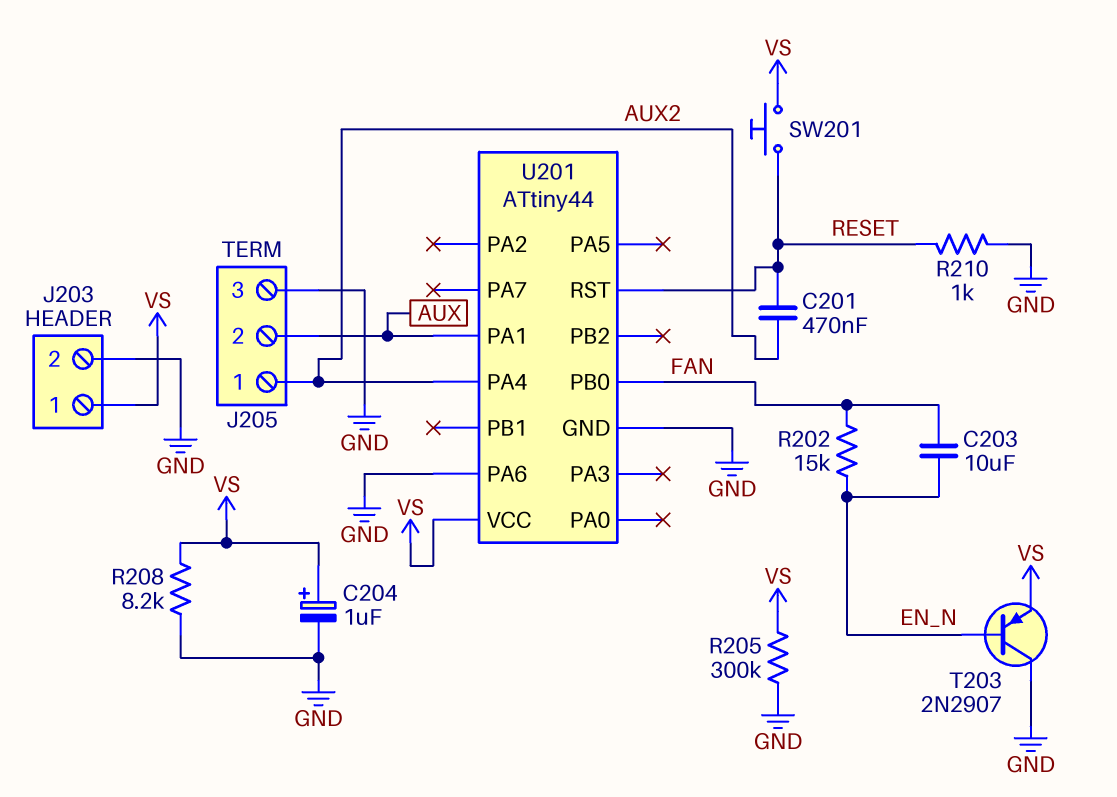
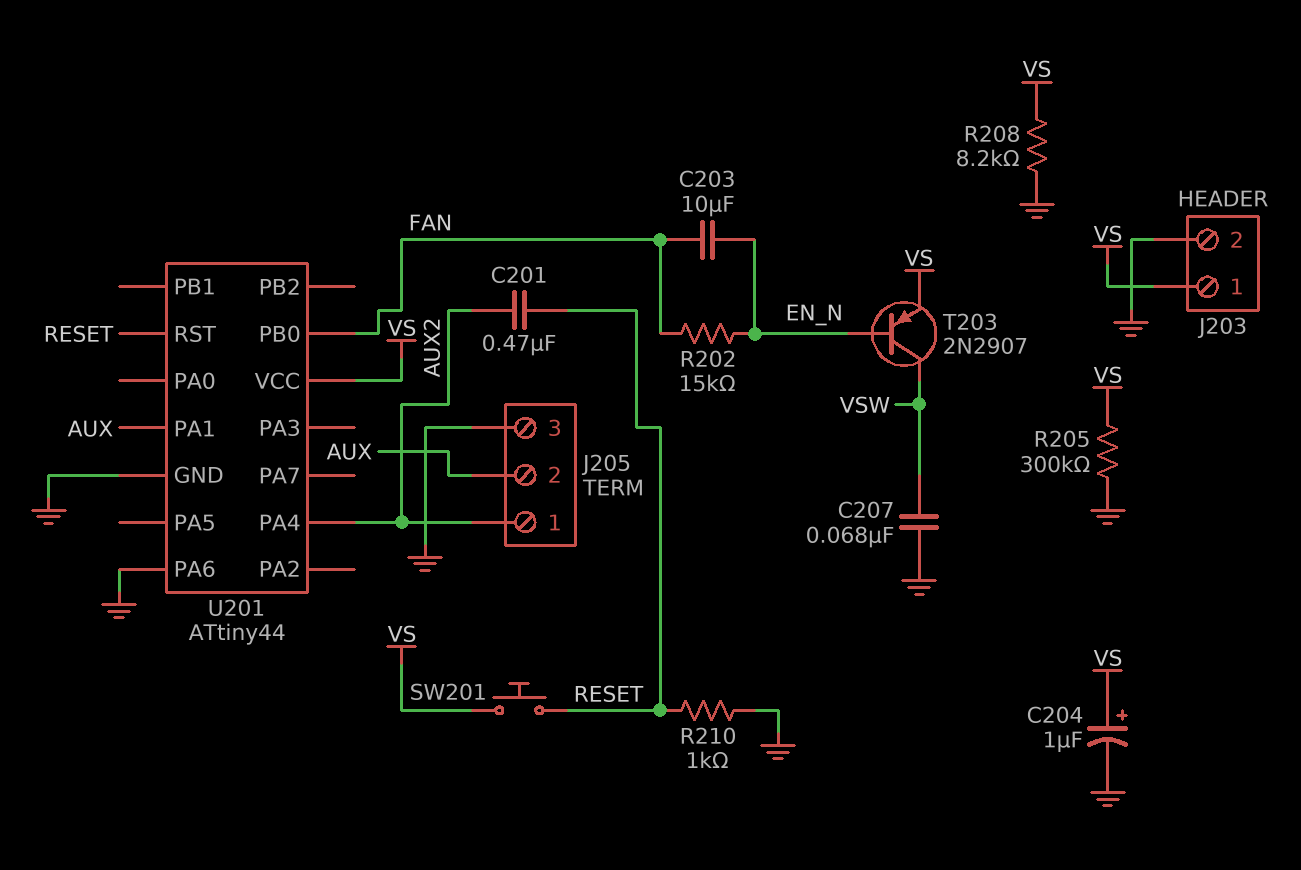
C207: none -> 68nF (GND, VSW)
T203: PNP 2N2907 (B EN_N, C GND, E VS) -> PNP 2N2907 (B EN_N, C VSW, E VS)

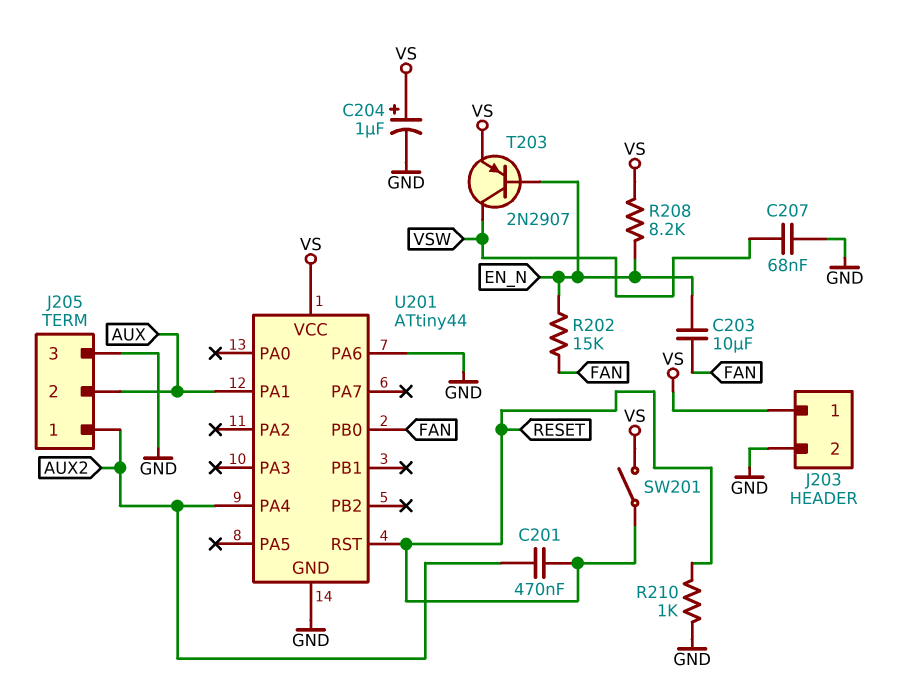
R205: 300k (GND, VS) -> none
R208: 8.2k (GND, VS) -> 8.2k (EN_N, VS)
SW201: button (RESET, VS) -> switch (RESET, VS)

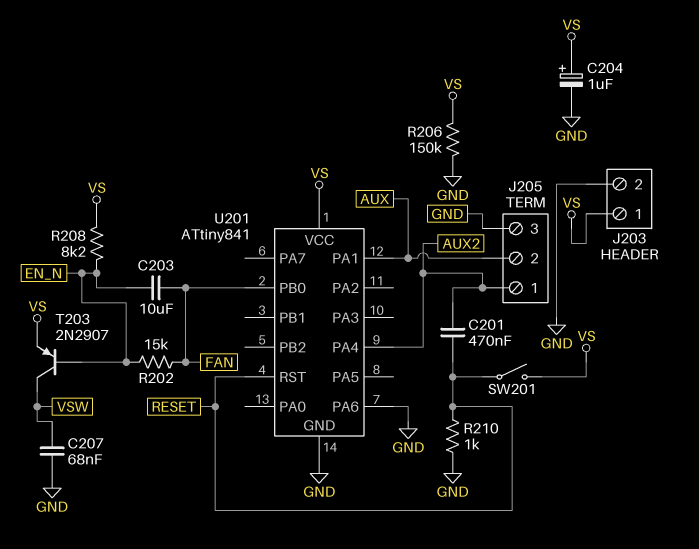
R206: none -> 150k (GND, VS)
U201: ATtiny44 -> ATtiny841

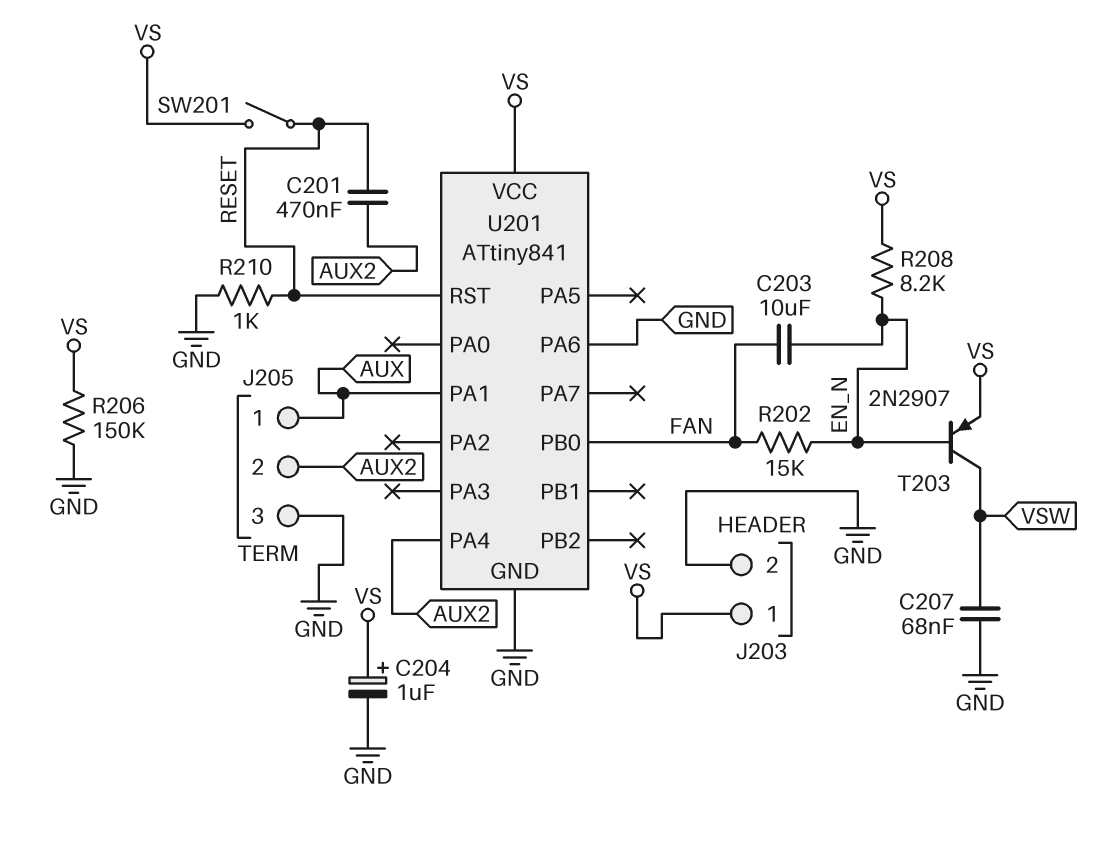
J205 pin 1: AUX2 -> AUX
J205 pin 2: AUX -> AUX2

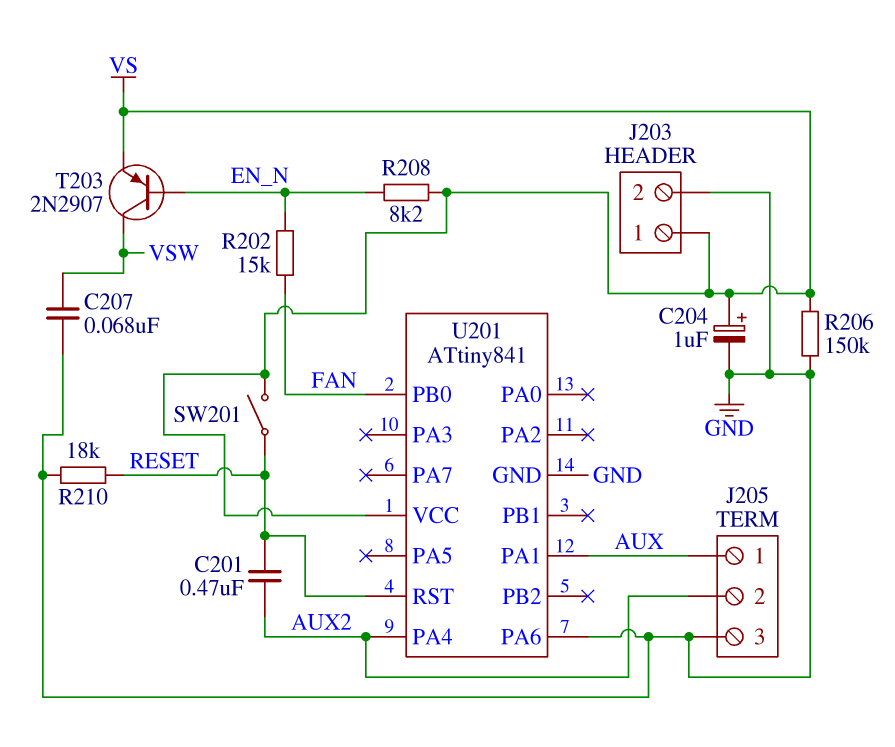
C203: 10uF (EN_N, FAN) -> none
R210: 1k (GND, RESET) -> 18k (GND, RESET)

